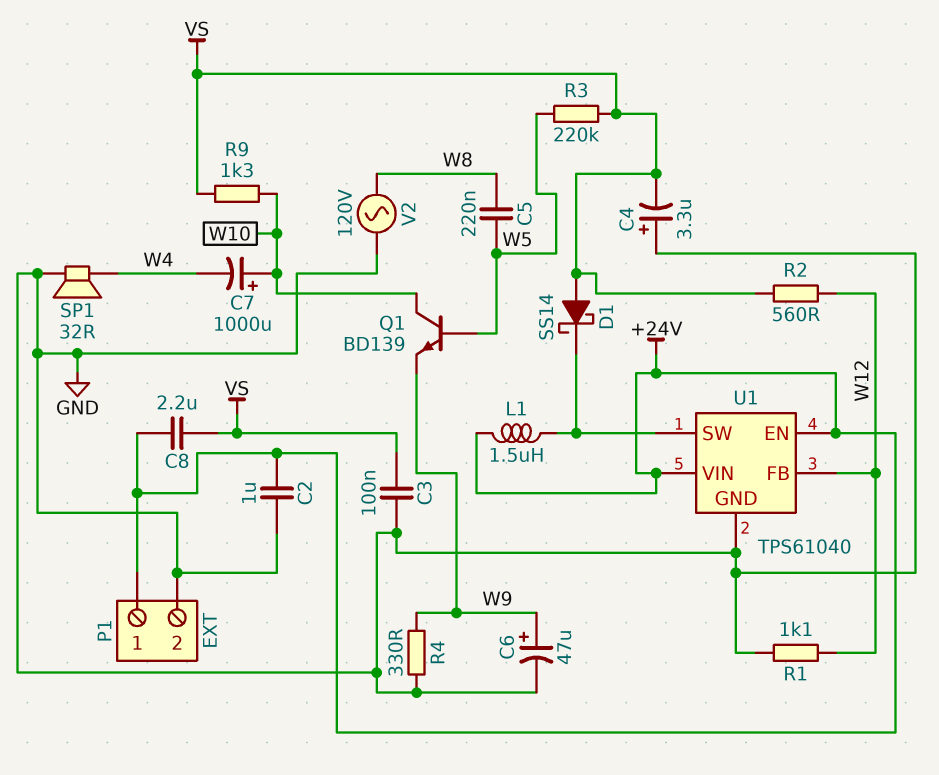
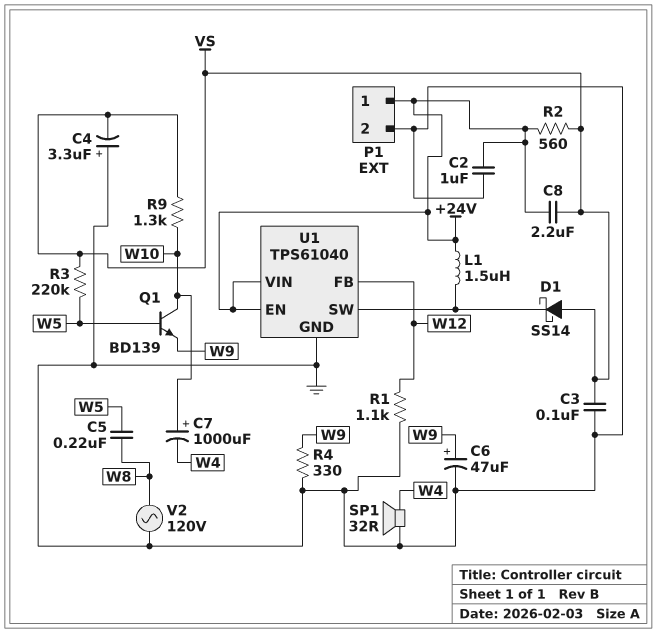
R2: 560 (VS, W12) -> 560 (+24V, VS)

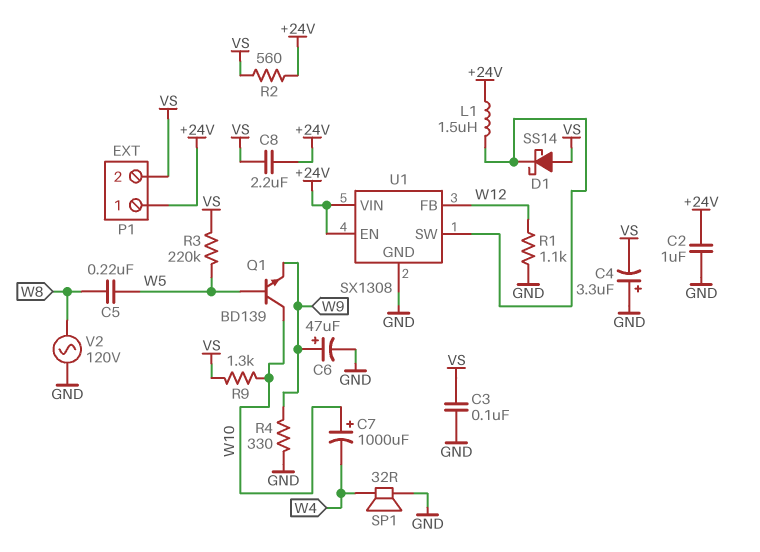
P1 pin 2: GND -> VS
U1: TPS61040 -> SX1308

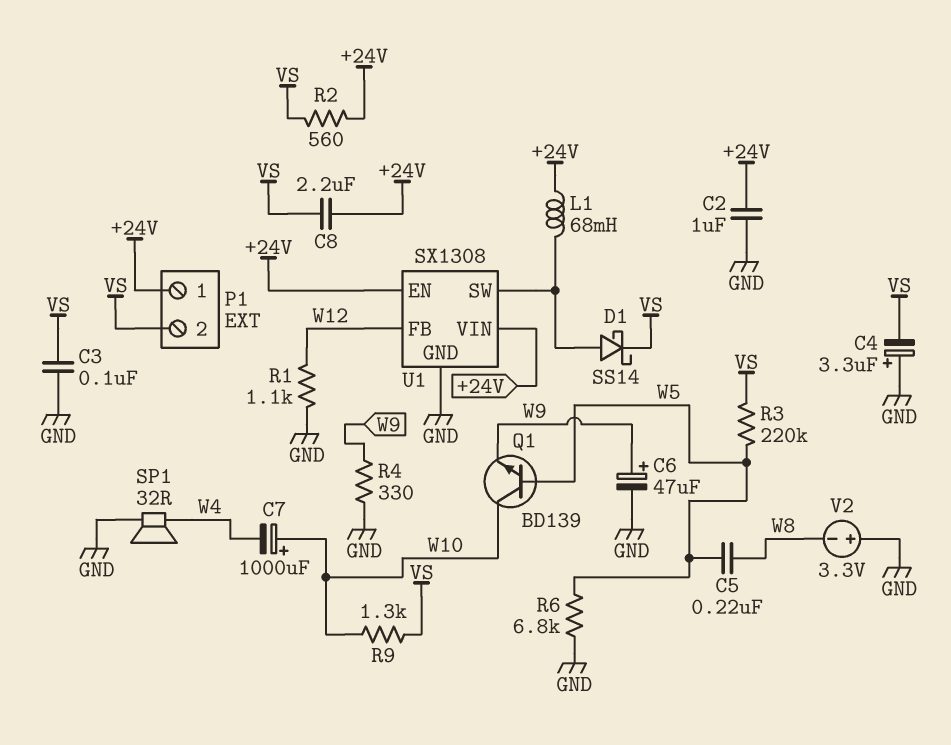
D1: schottky SS14 (A VS, K U1/SW) -> schottky SS14 (A U1/SW, K VS)
L1: 1.5uH (+24V, U1/SW) -> 68mH (+24V, U1/SW)
R6: none -> 6.8k (GND, W5)
V2: AC 120V (GND, W8) -> 3.3V (plus GND, minus W8)

